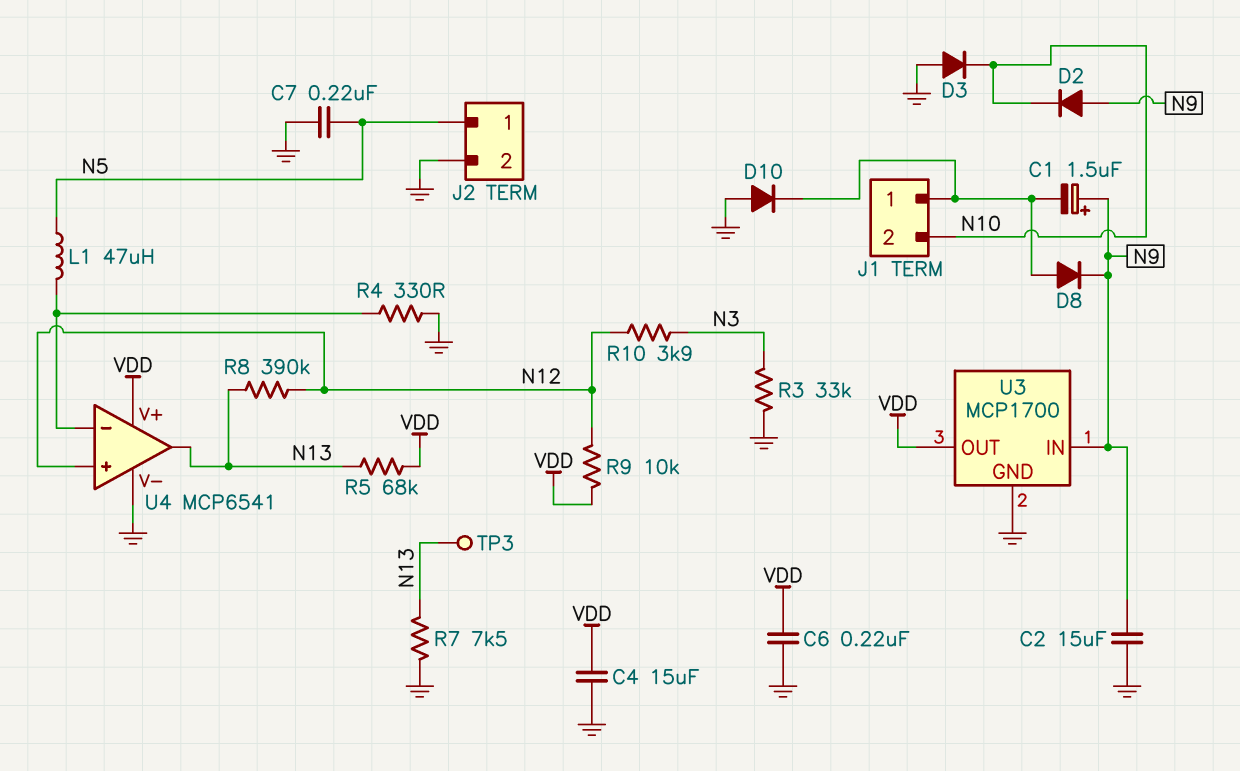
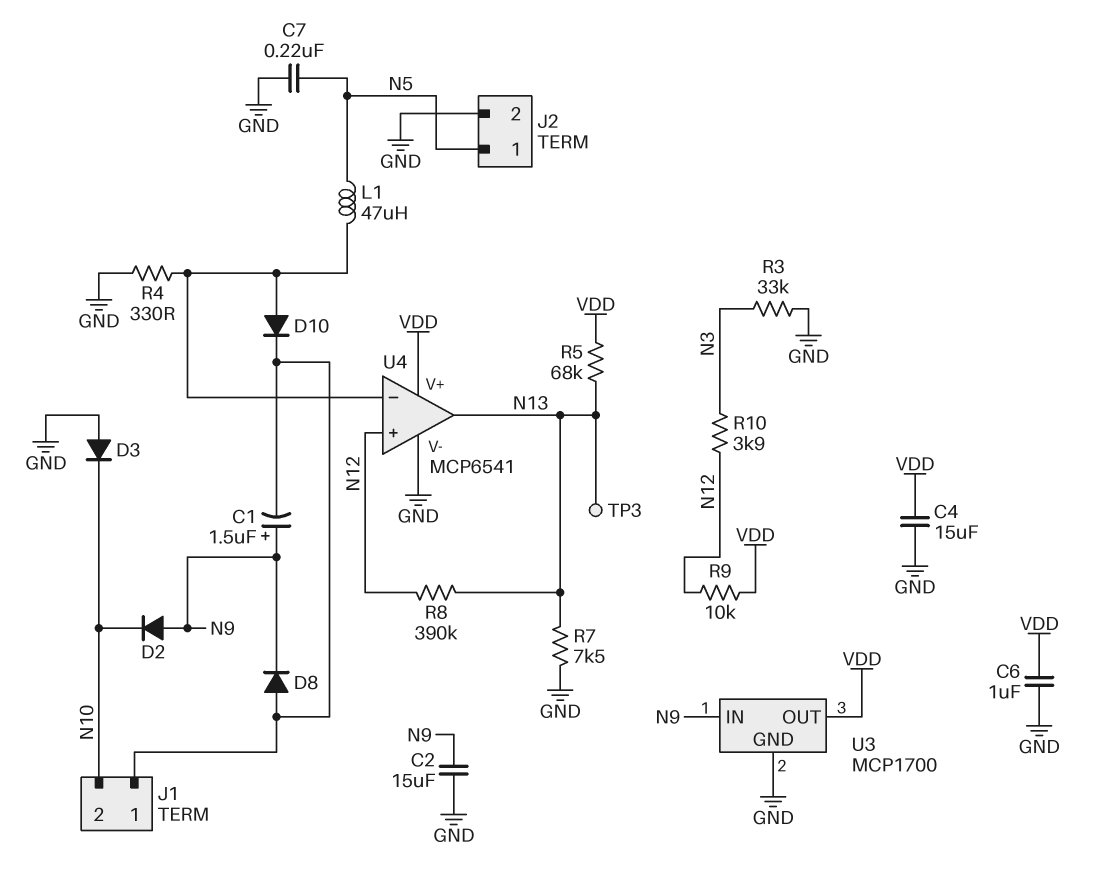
C6: 220nF (GND, VDD) -> 1uF (GND, VDD)
D10: diode (A GND, K J1/1) -> diode (A U4/in-, K J1/1)

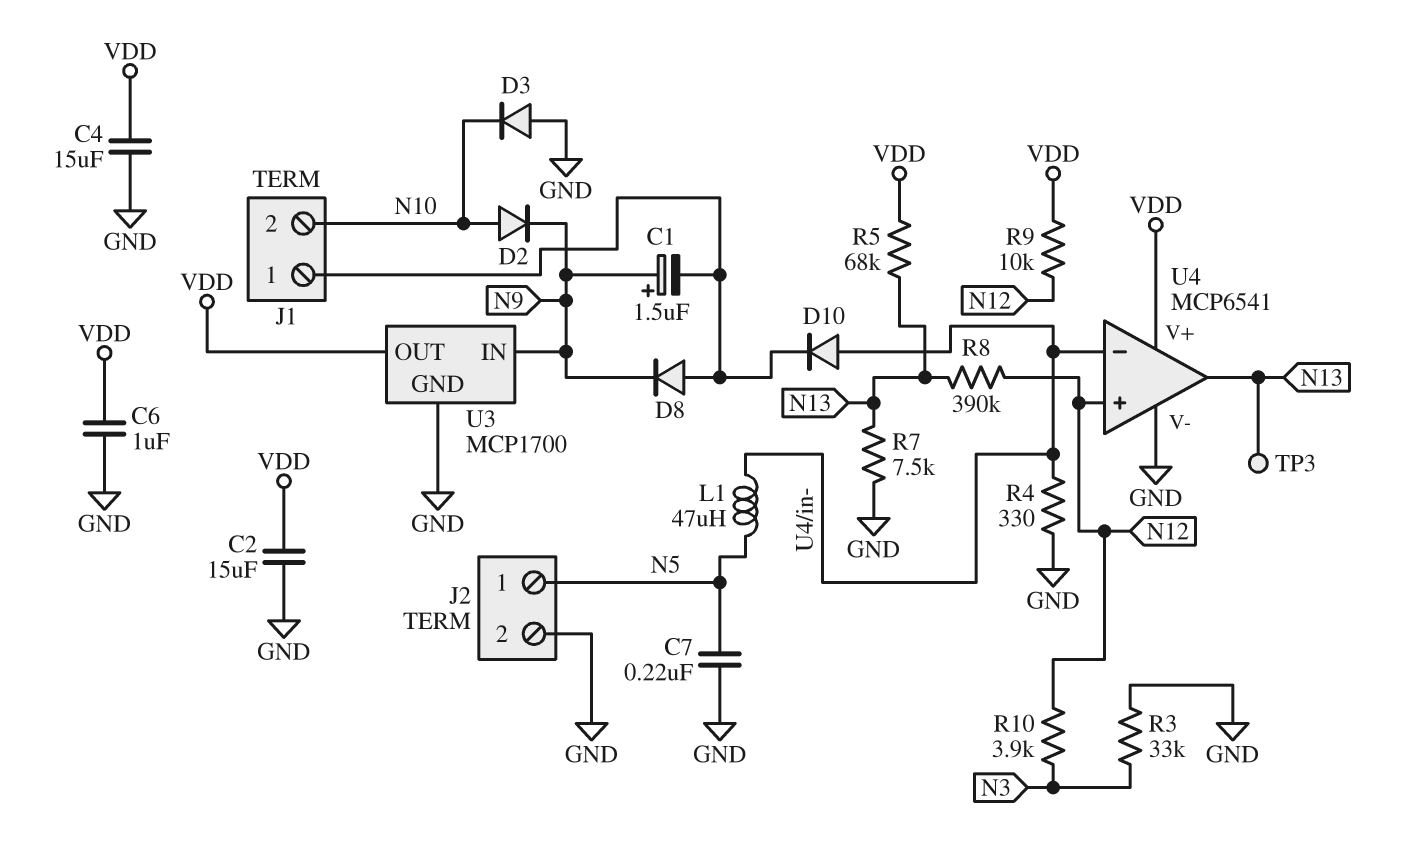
C2: 15uF (GND, N9) -> 15uF (GND, VDD)
D2: diode (A N9, K N10) -> diode (A N10, K N9)

